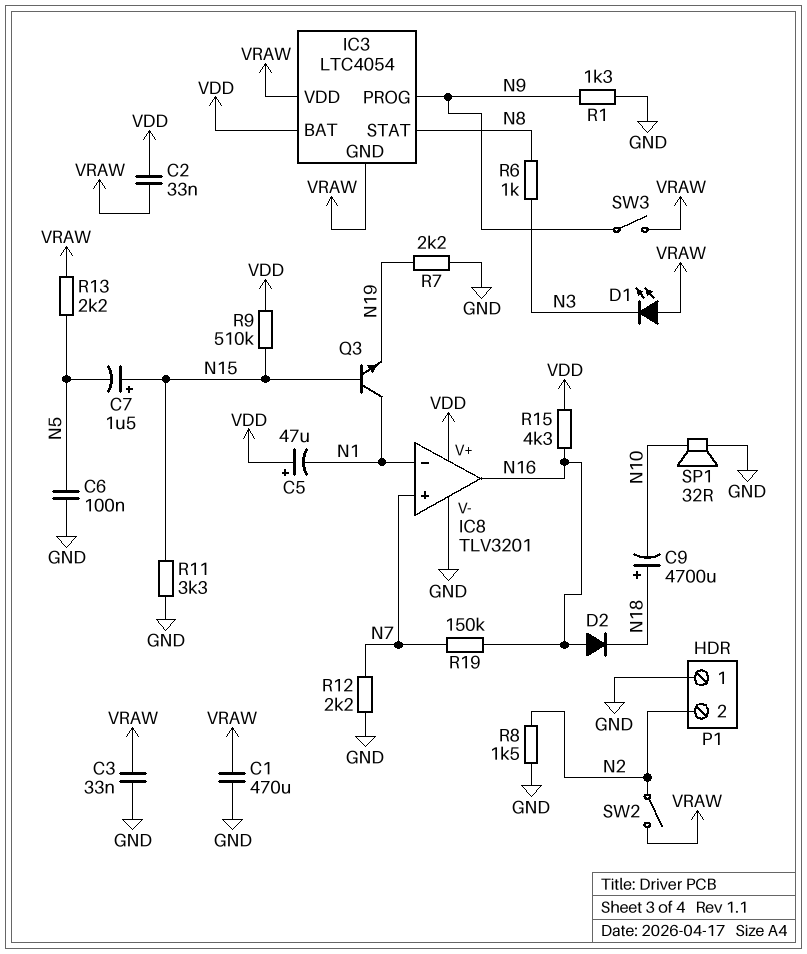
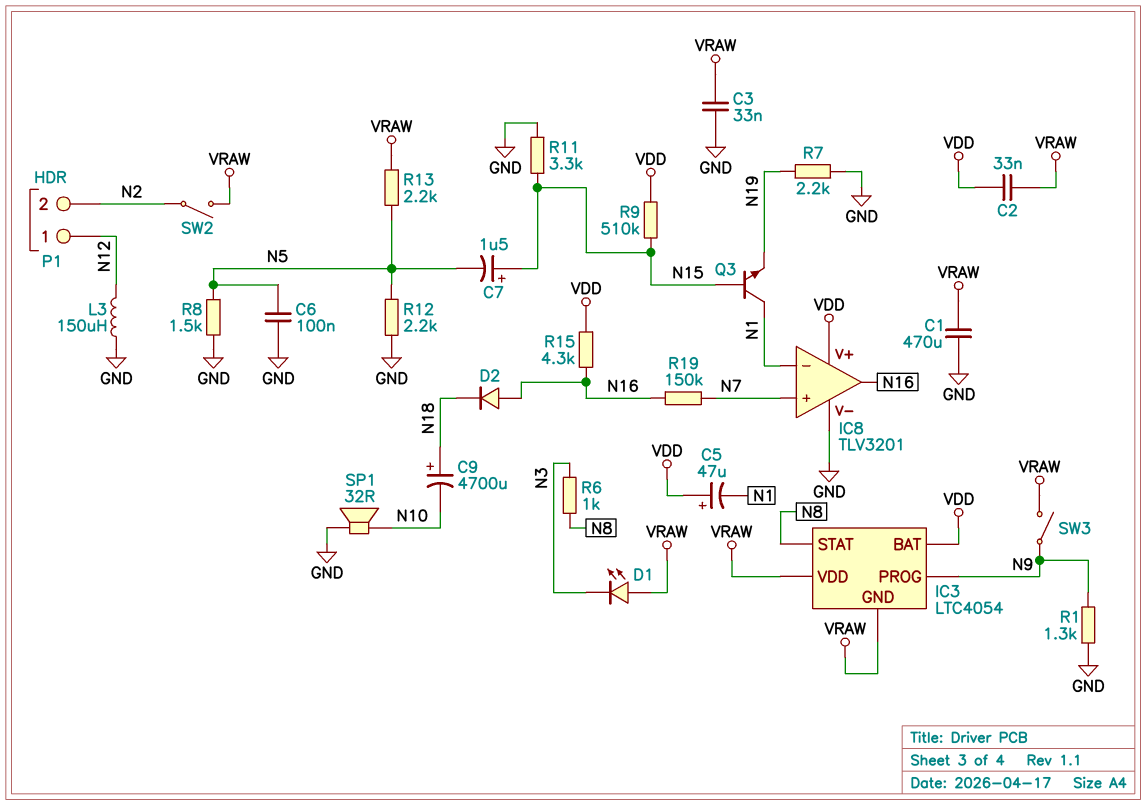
L3: none -> 150uH (GND, N12)
P1 pin 1: GND -> N12
R8: 1.5k (GND, N2) -> 1.5k (GND, N5)
R12: 2.2k (GND, N7) -> 2.2k (GND, N5)

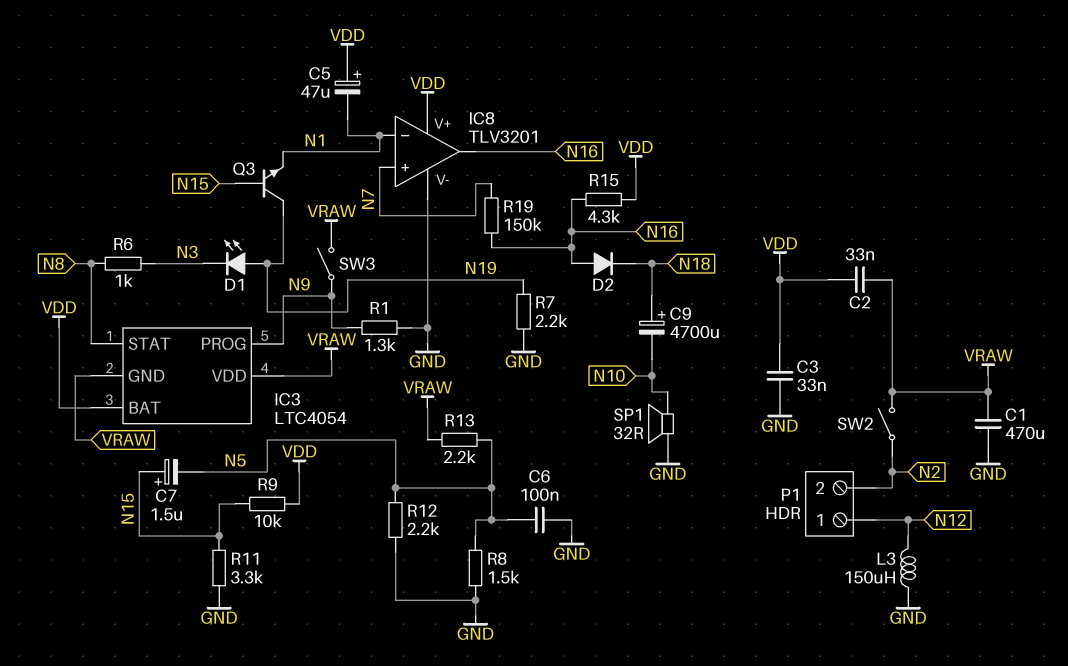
C3: 33nF (GND, VRAW) -> 33nF (GND, VDD)
D1: LED (A VRAW, K N3) -> LED (A N19, K N3)
Q3: NPN (B N15, C N1, E N19) -> NPN (B N15, C N19, E N1)
R9: 510k (N15, VDD) -> 10k (N15, VDD)

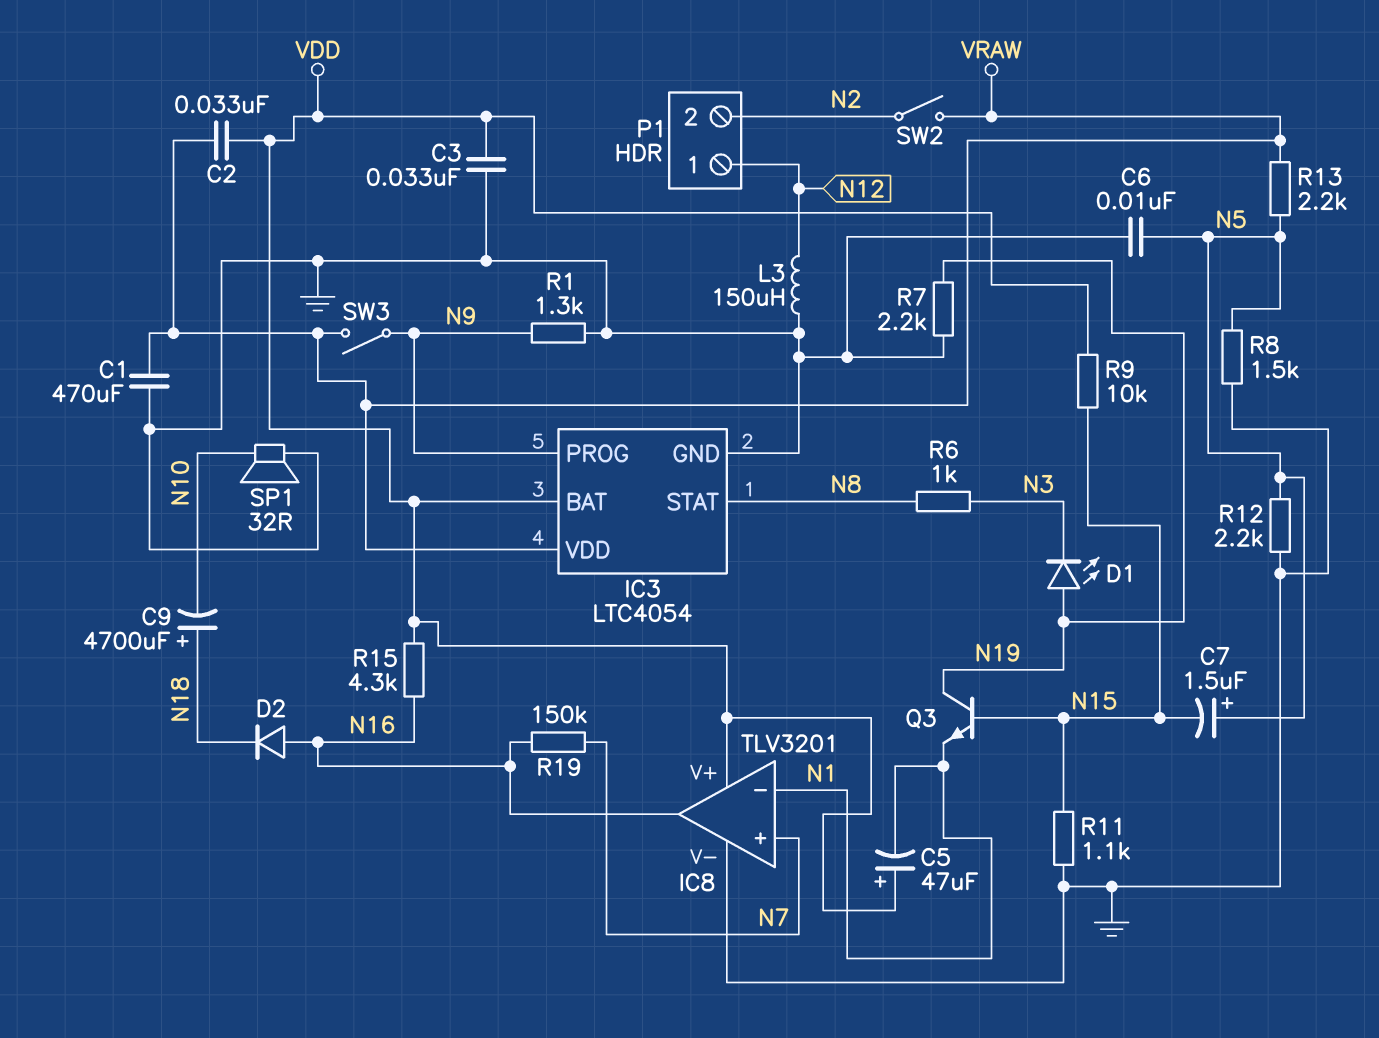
C6: 100nF (GND, N5) -> 10nF (GND, N5)
C7: 1.5uF (plus N15, minus N5) -> 1.5uF (plus N5, minus N15)
IC3 pin GND: VRAW -> GND
R11: 3.3k (GND, N15) -> 1.1k (GND, N15)

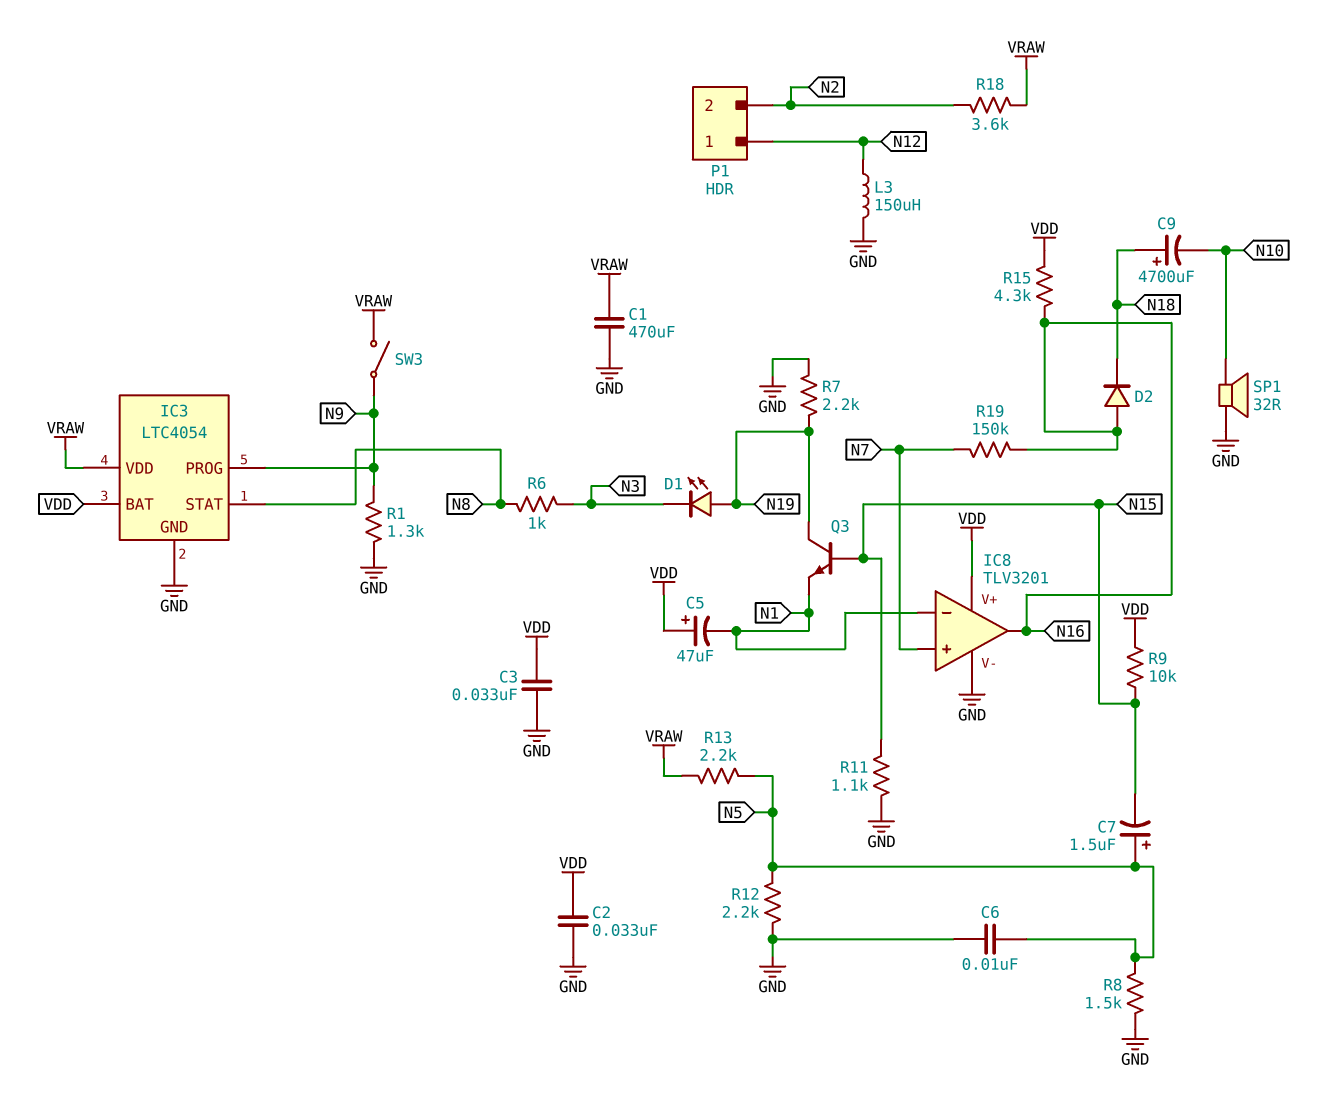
C2: 33nF (VDD, VRAW) -> 33nF (GND, VDD)
R18: none -> 3.6k (N2, VRAW)
SW2: switch (N2, VRAW) -> none

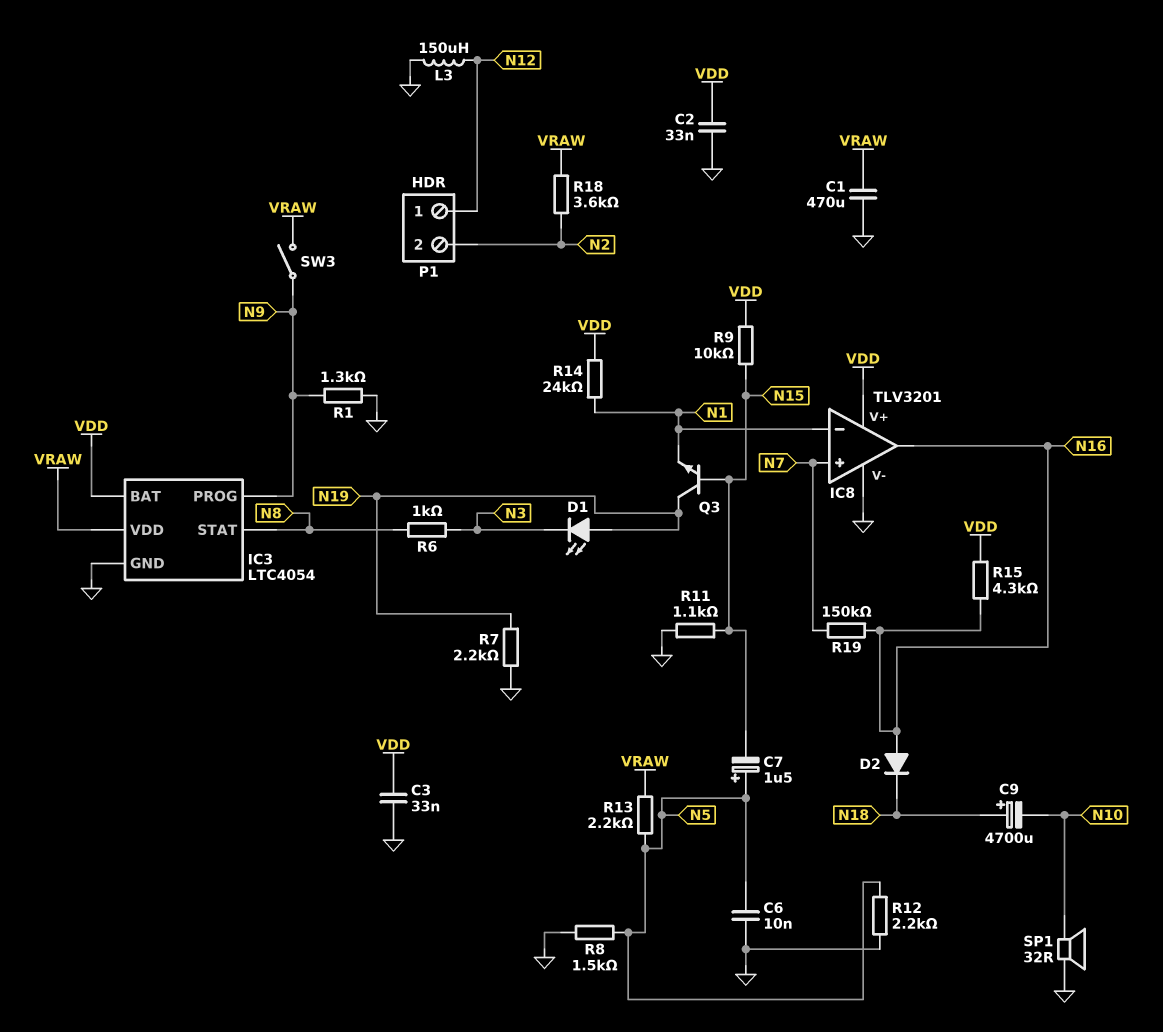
C5: 47uF (plus VDD, minus N1) -> none
R14: none -> 24k (N1, VDD)

